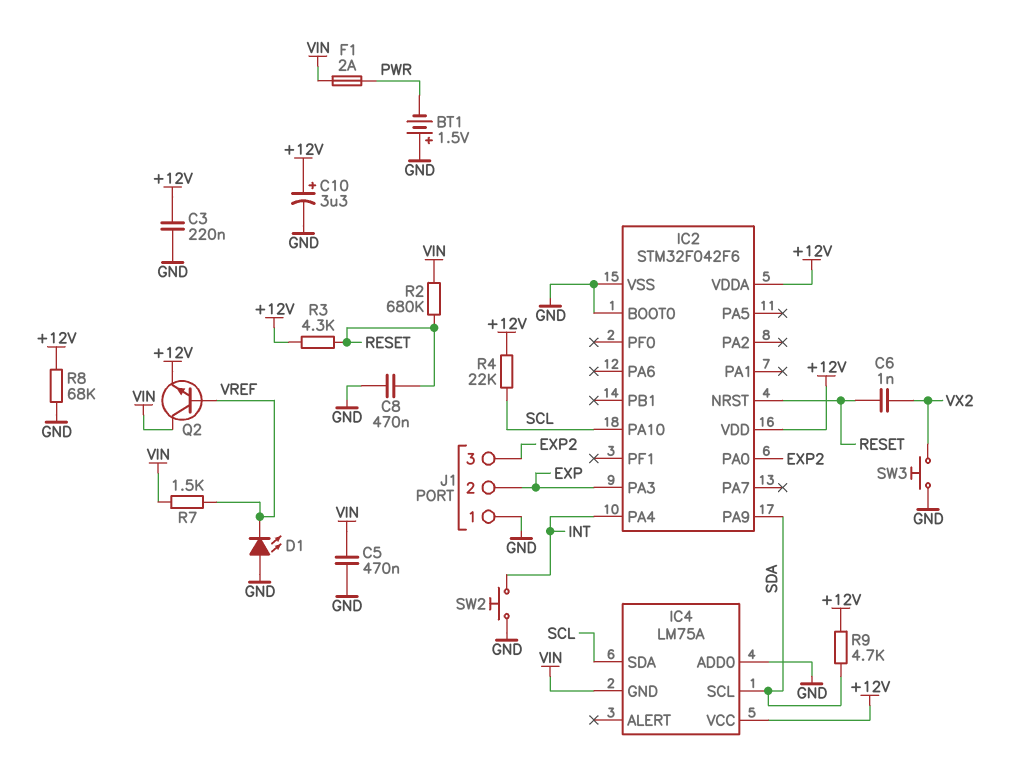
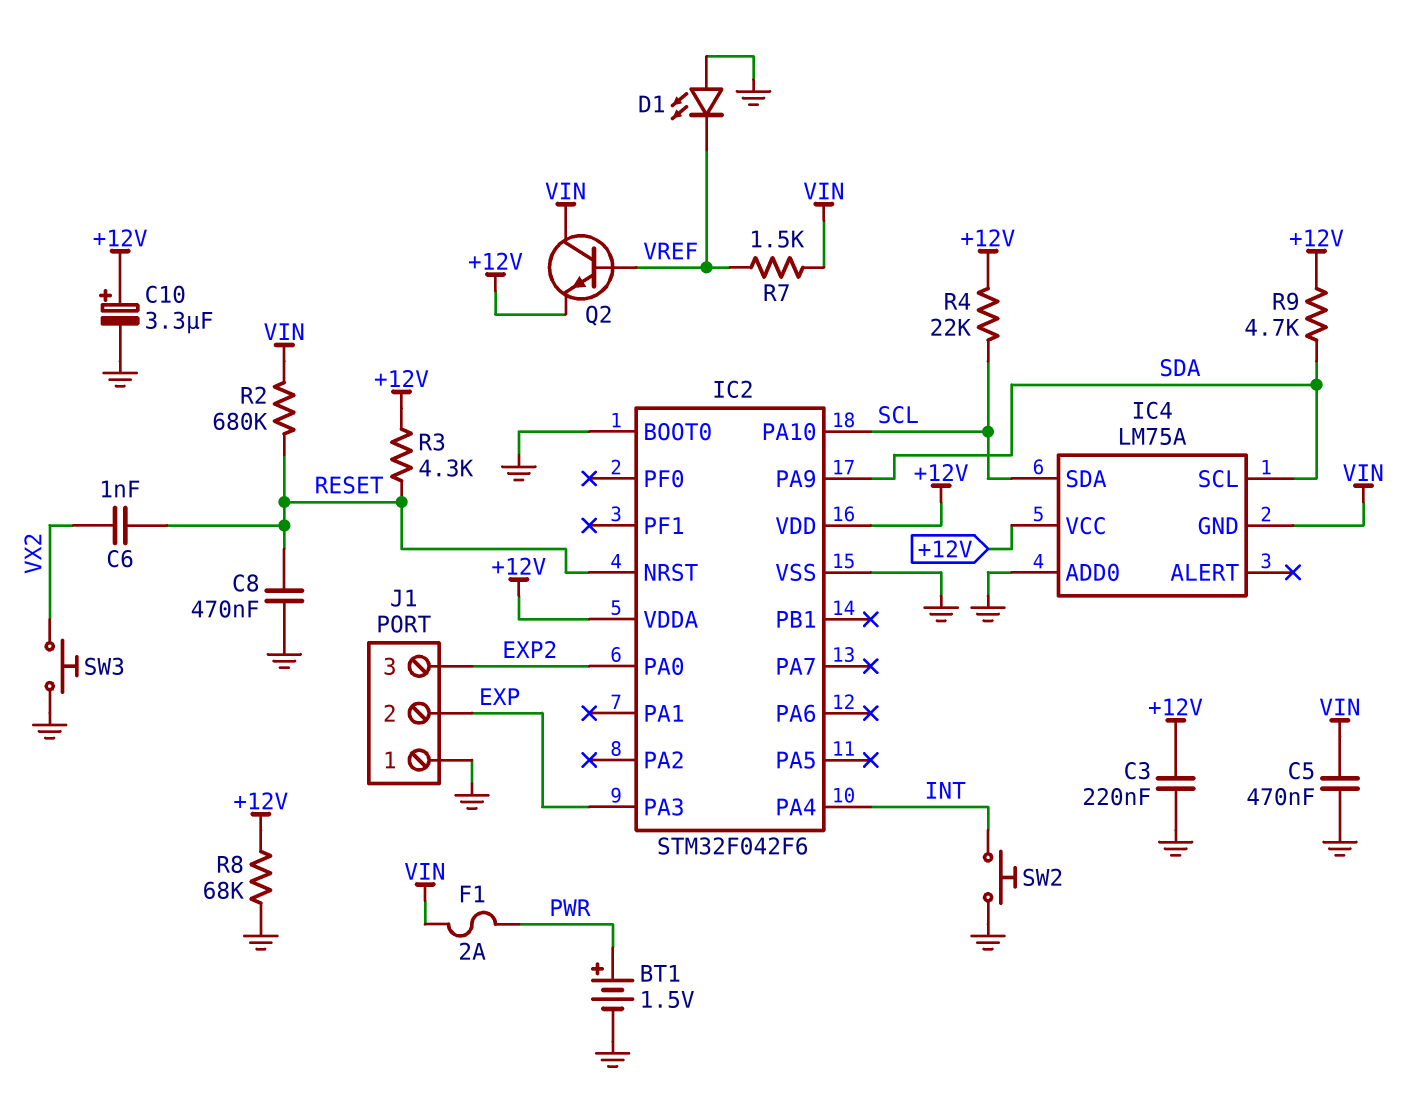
BT1: 1.5V (plus GND, minus PWR) -> 1.5V (plus PWR, minus GND)

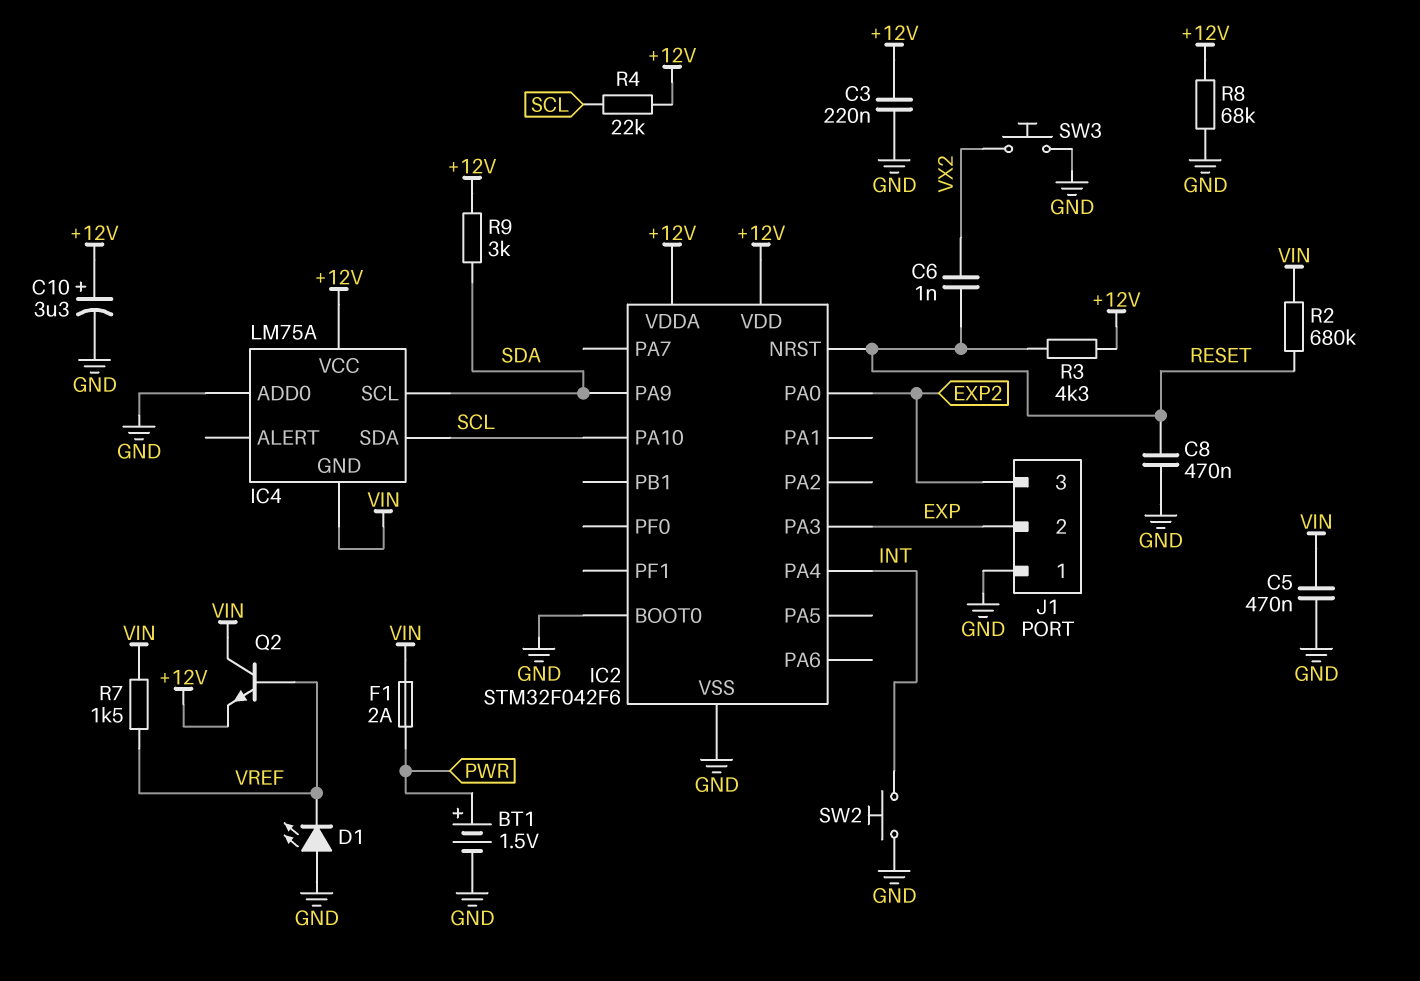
R9: 4.7k (+12V, SDA) -> 3k (+12V, SDA)

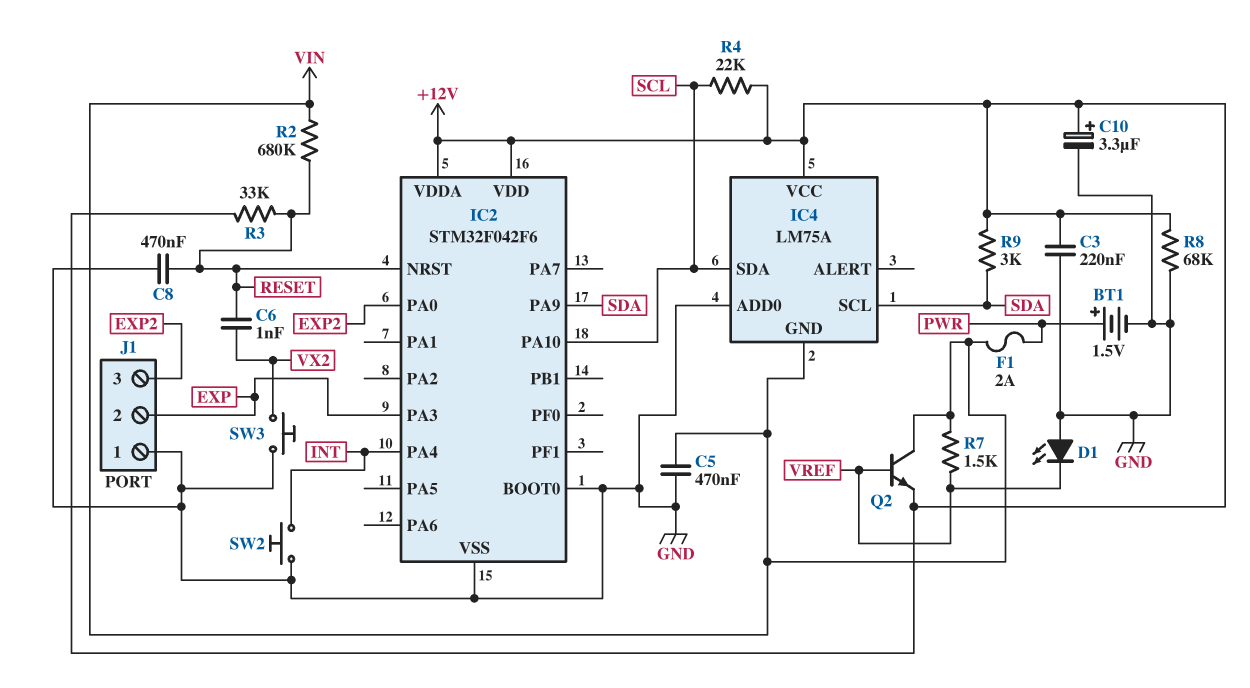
R3: 4.3k (+12V, RESET) -> 33k (+12V, RESET)

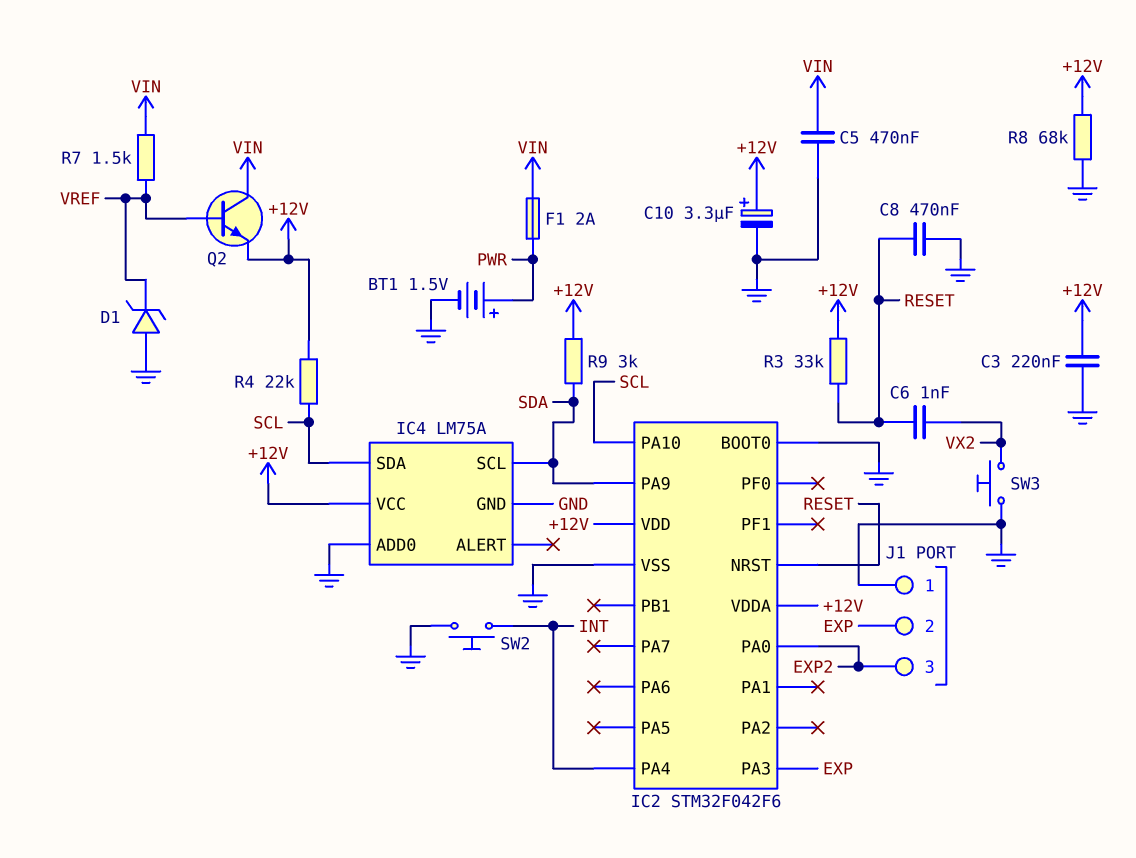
D1: LED (A GND, K VREF) -> zener (A GND, K VREF)
IC4 pin GND: VIN -> GND
R2: 680k (RESET, VIN) -> none

